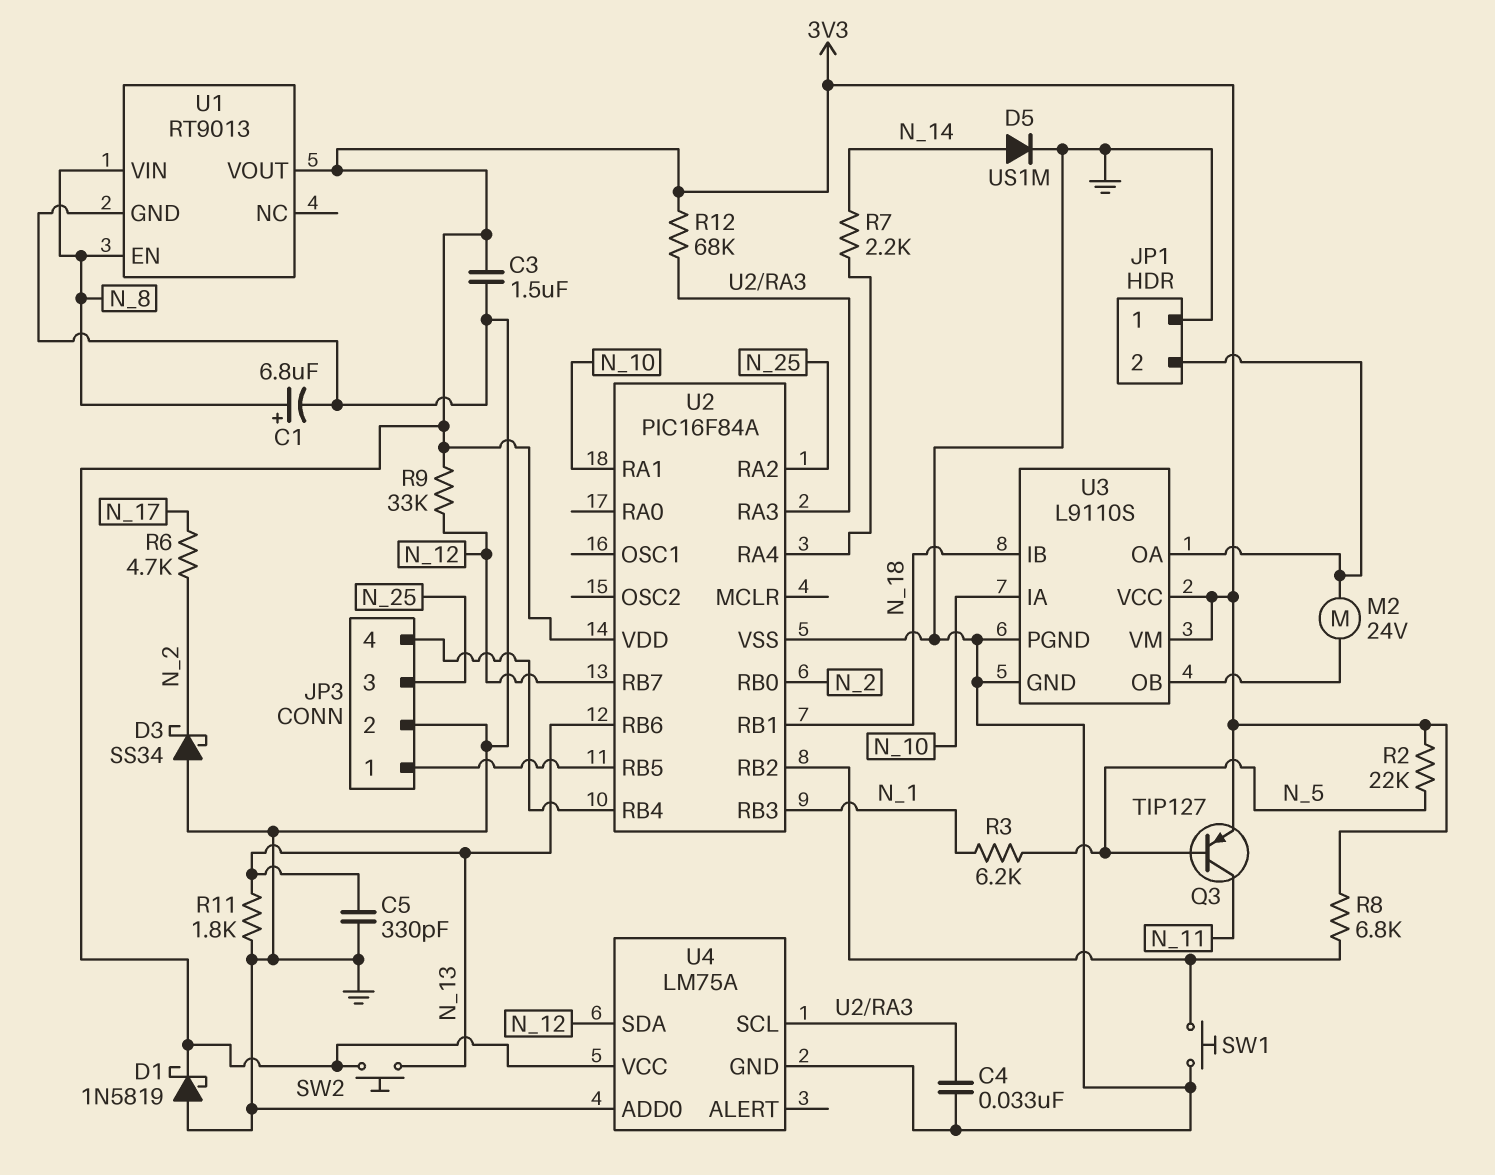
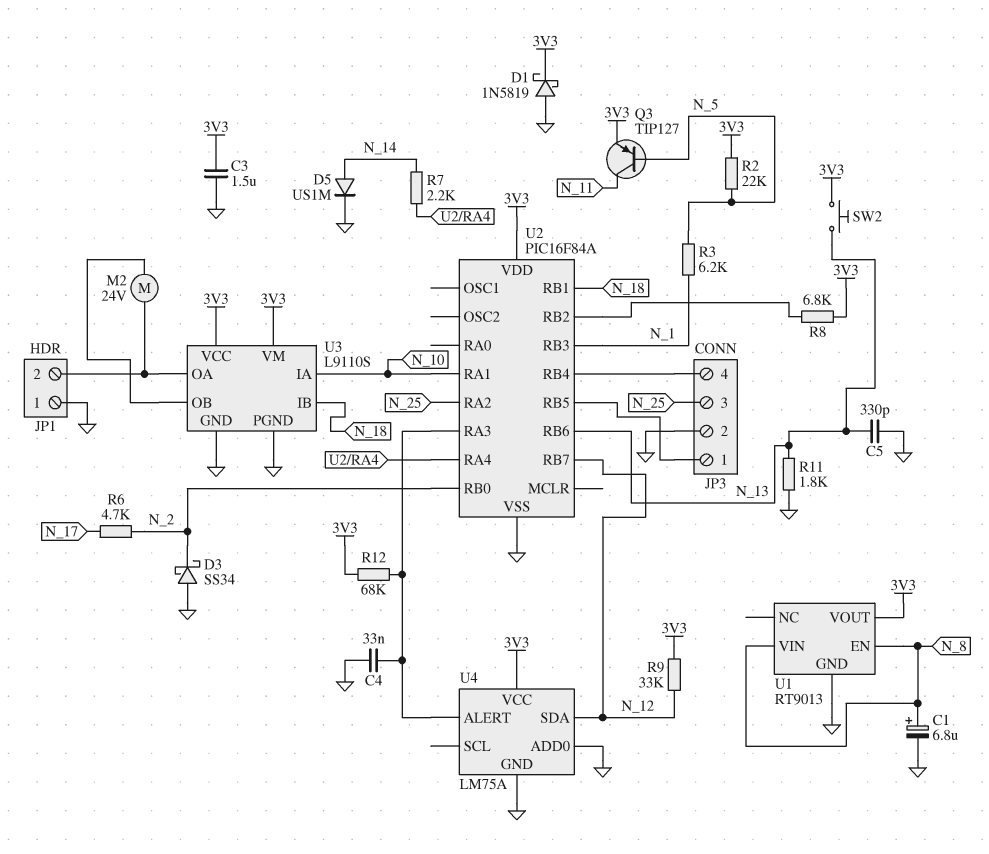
SW1: button (GND, U2/RB2) -> none
U4 pin ALERT: none -> U2/RA3
U4 pin SCL: U2/RA3 -> none

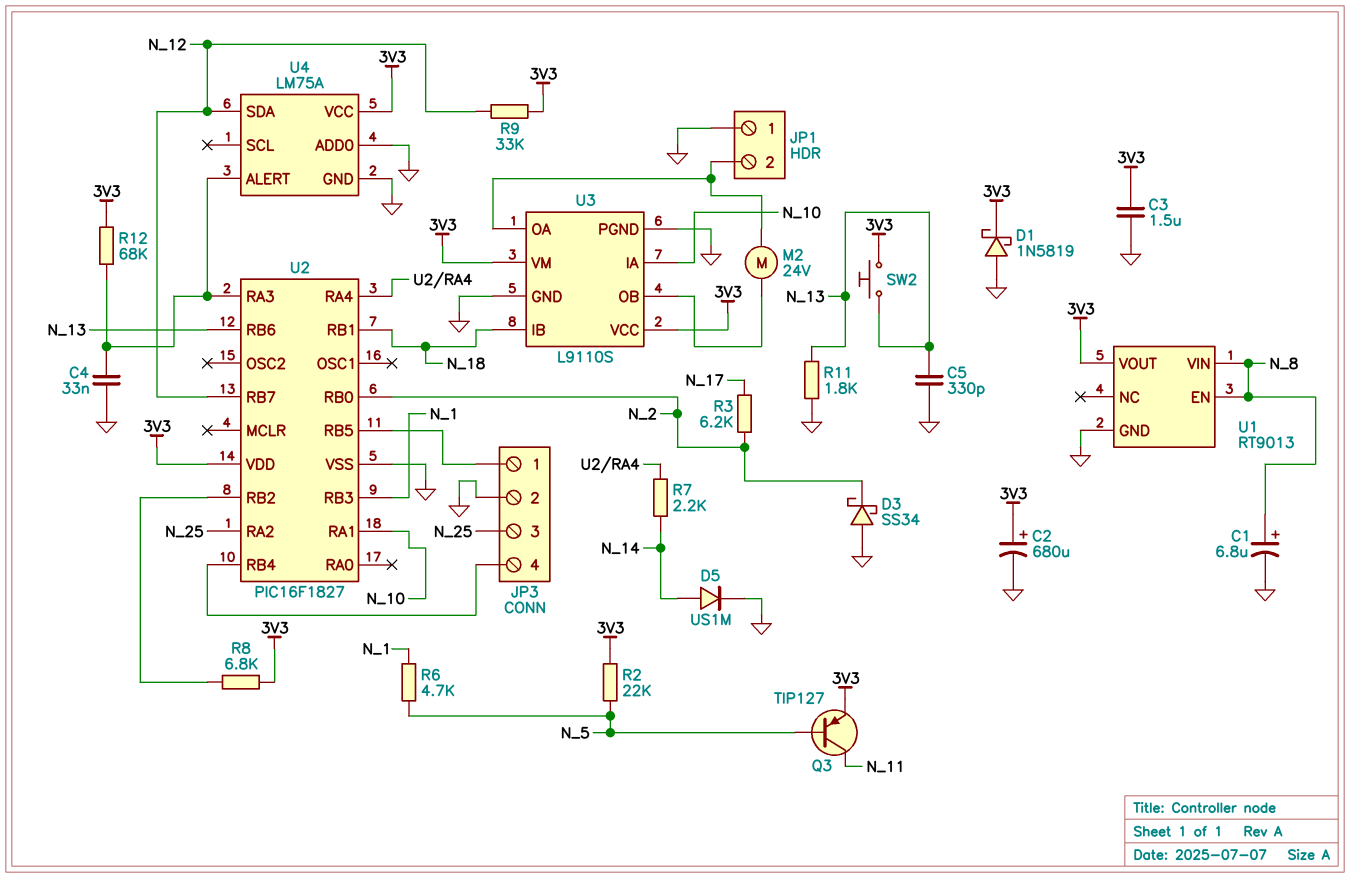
C2: none -> 680uF (plus 3V3, minus GND)
R3: 6.2k (N_1, N_5) -> 6.2k (N_2, N_17)
R6: 4.7k (N_2, N_17) -> 4.7k (N_1, N_5)
U2: PIC16F84A -> PIC16F1827

